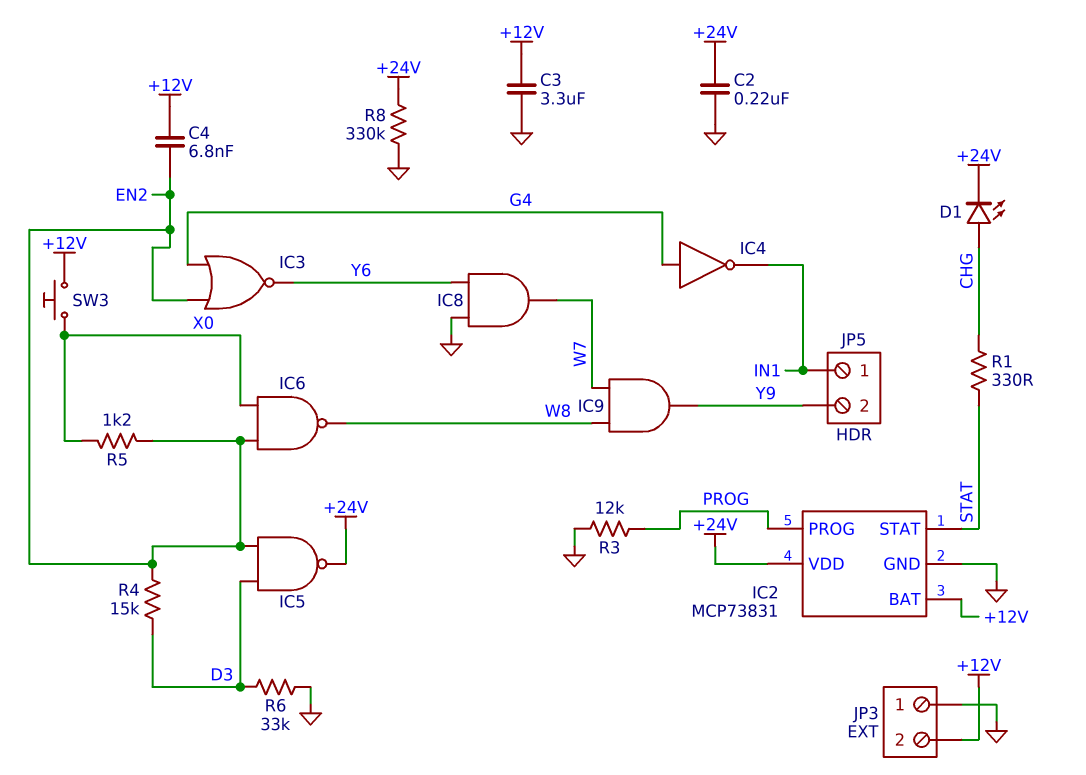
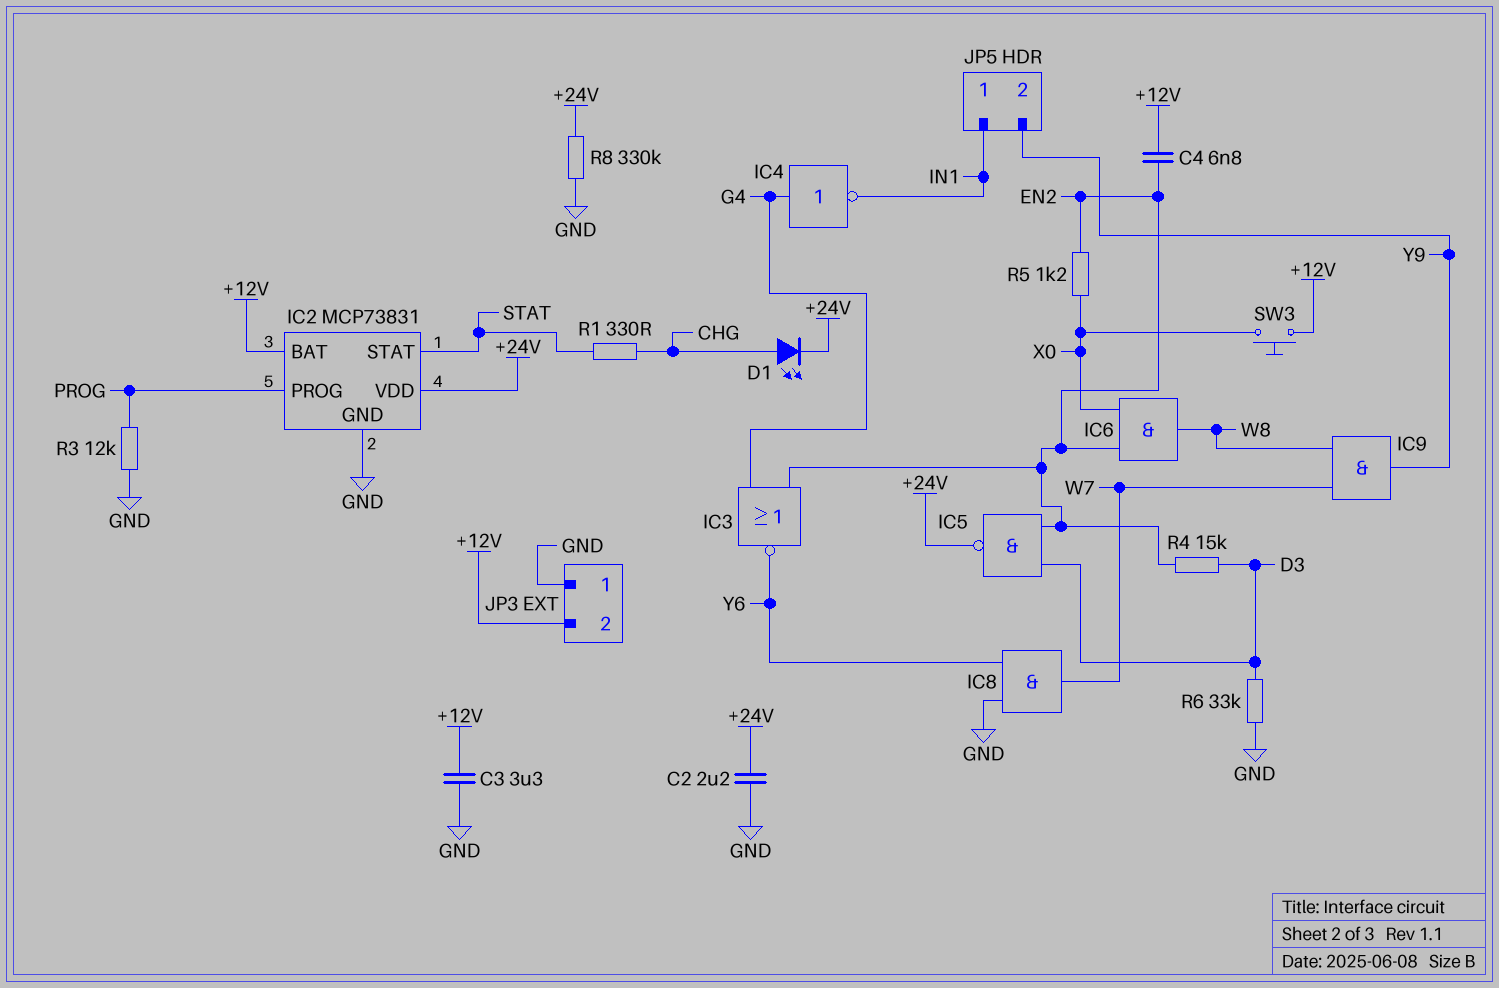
C2: 220nF (+24V, GND) -> 2.2uF (+24V, GND)
IC6: NAND (in EN2, in X0, out W8) -> AND (in EN2, in X0, out W8)

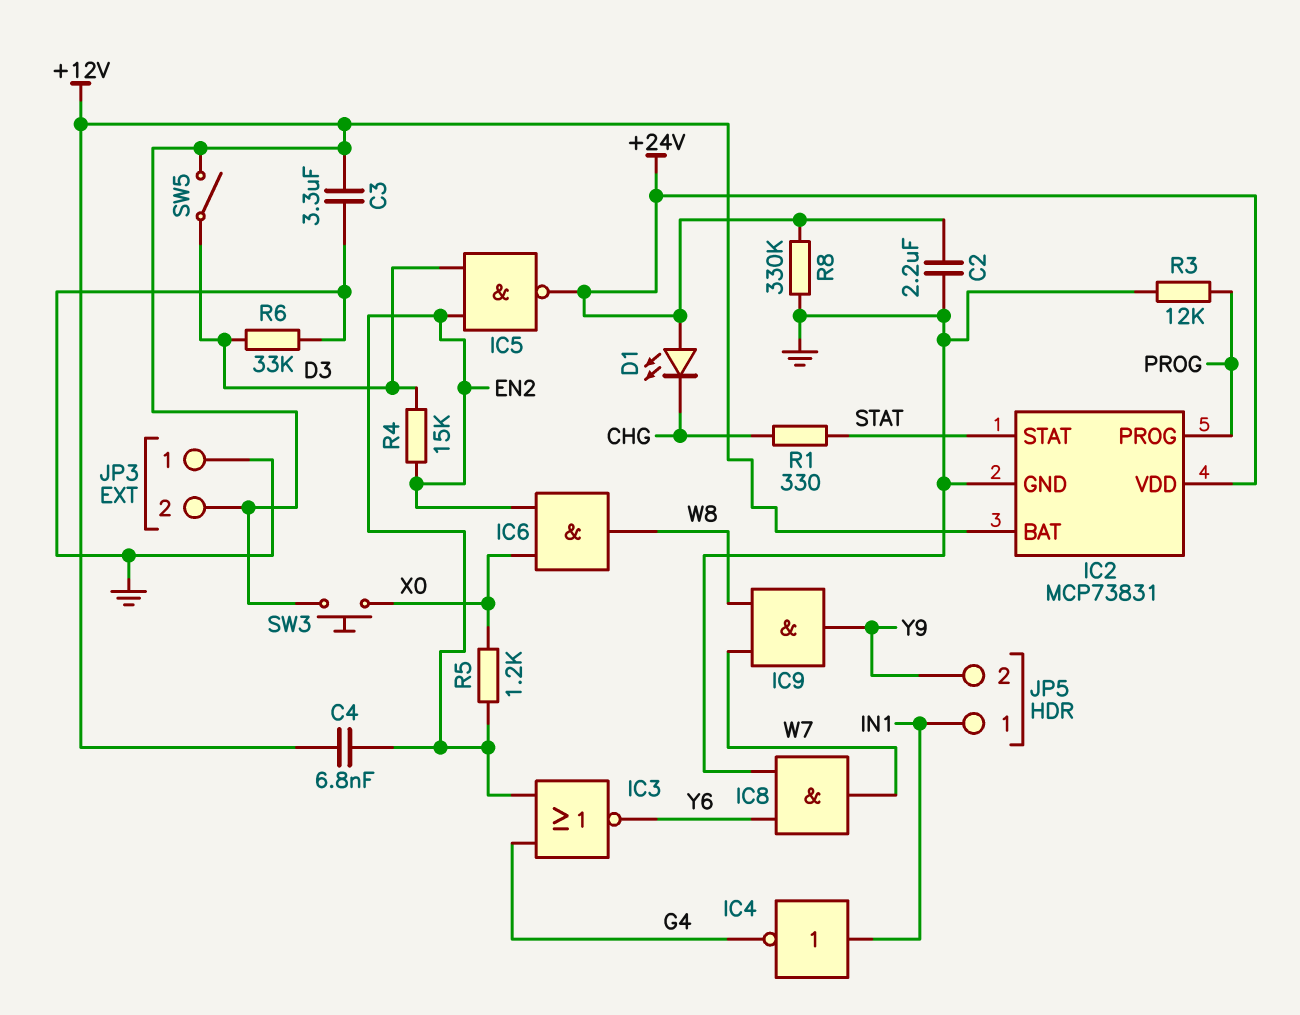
D1: LED (A CHG, K +24V) -> LED (A +24V, K CHG)
IC4: NOT (in G4, out IN1) -> NOT (in IN1, out G4)
SW5: none -> switch (+12V, D3)

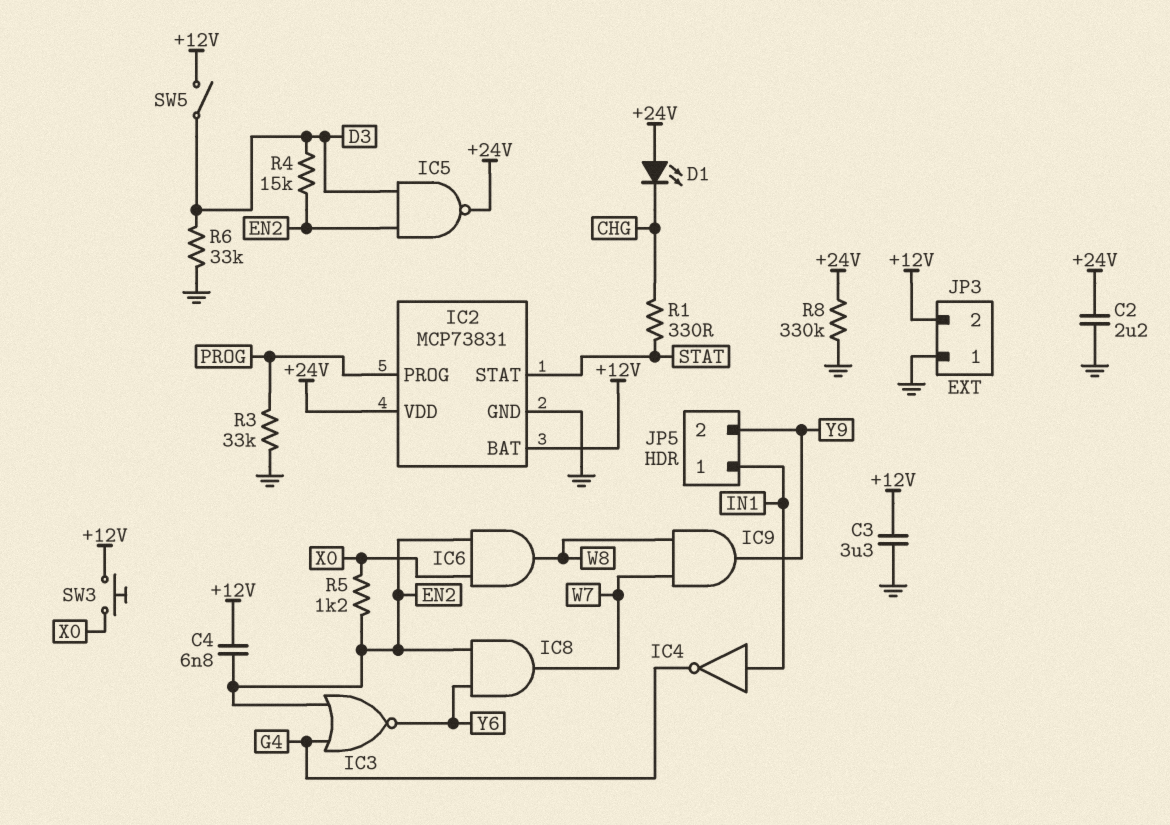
IC8: AND (in GND, in Y6, out W7) -> AND (in EN2, in Y6, out W7)
R3: 12k (GND, PROG) -> 33k (GND, PROG)

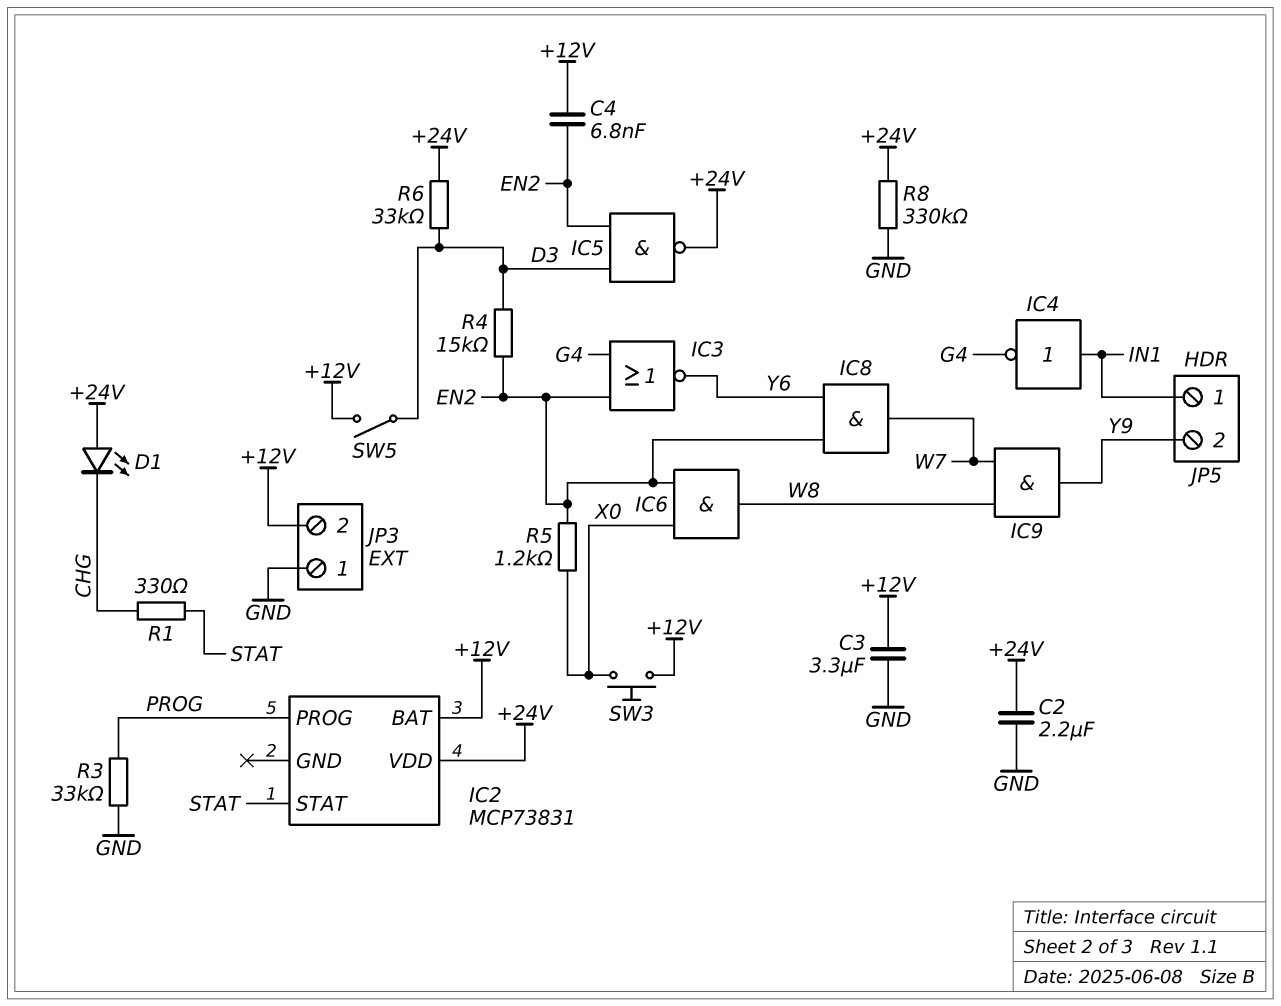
IC2 pin GND: GND -> none
R6: 33k (D3, GND) -> 33k (+24V, D3)

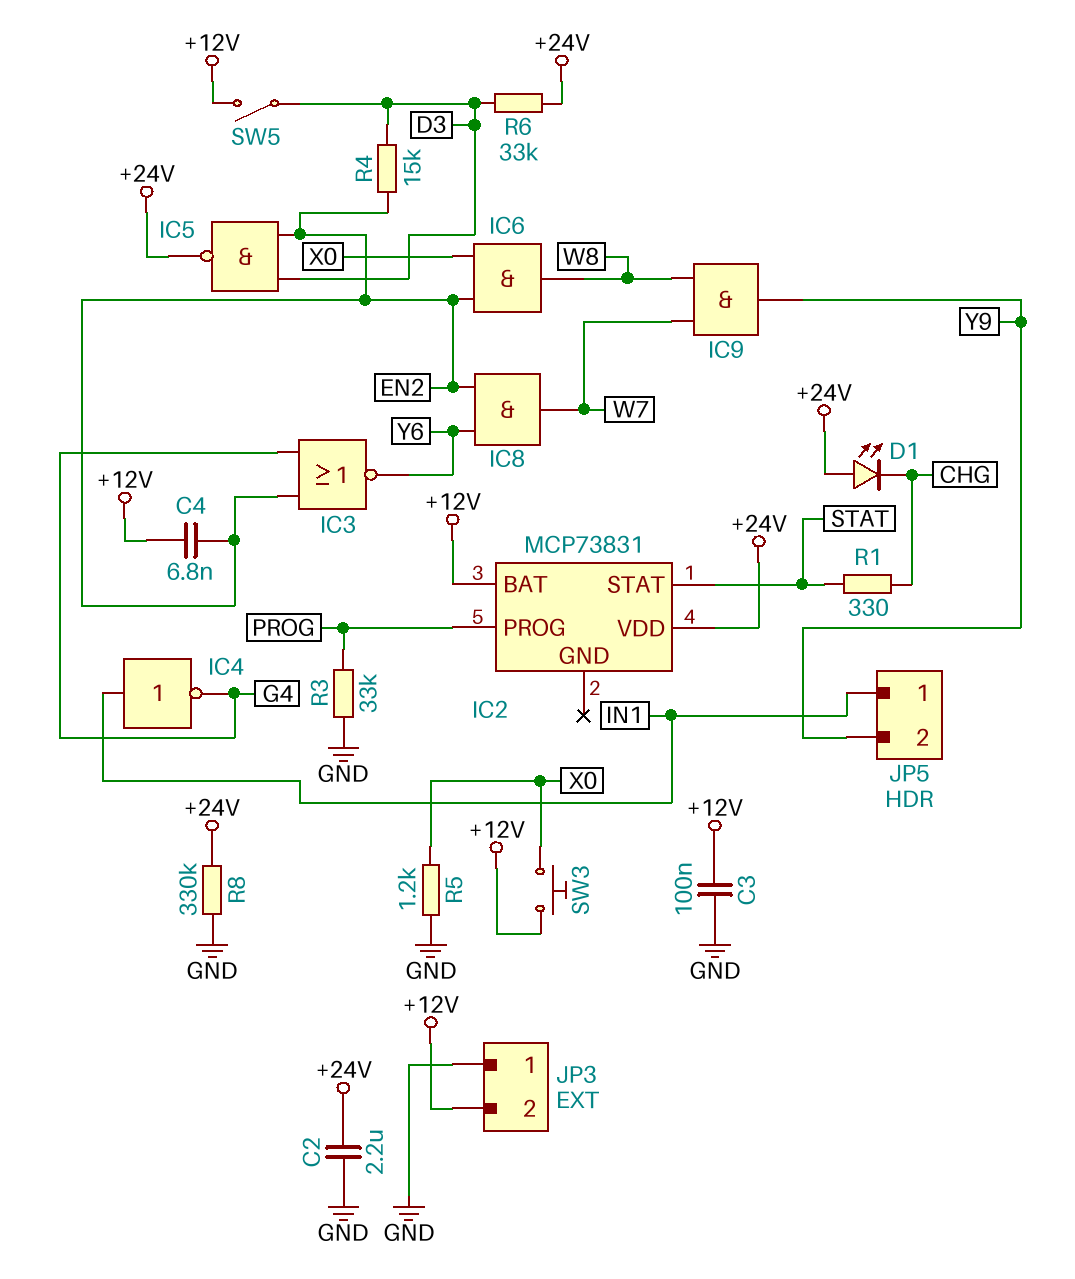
C3: 3.3uF (+12V, GND) -> 100nF (+12V, GND)
R5: 1.2k (EN2, X0) -> 1.2k (GND, X0)

